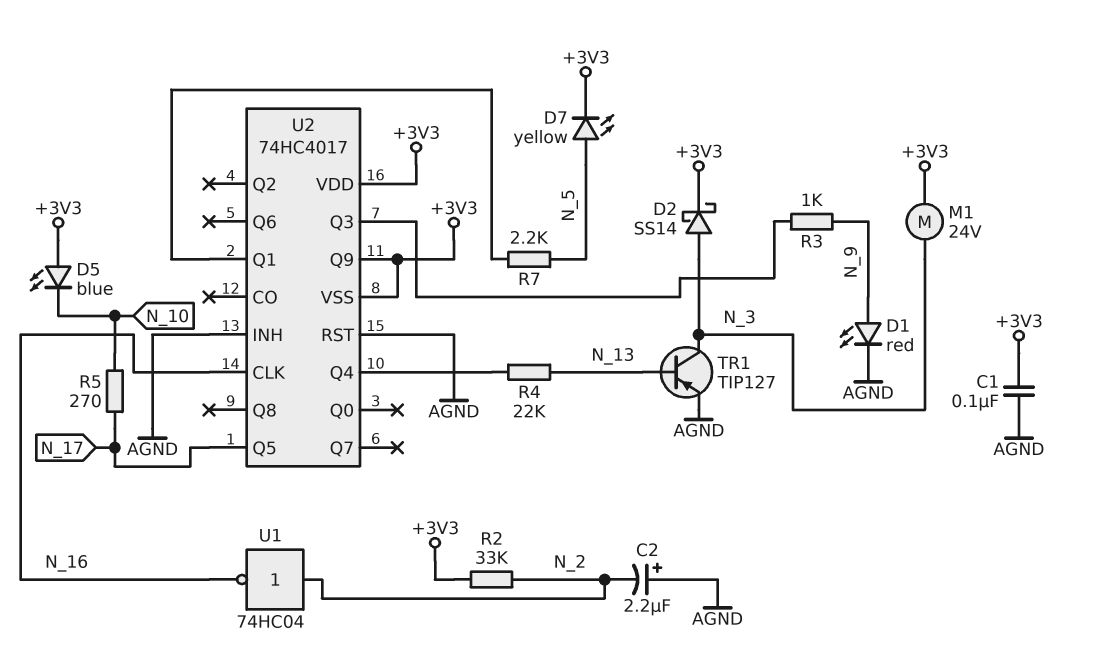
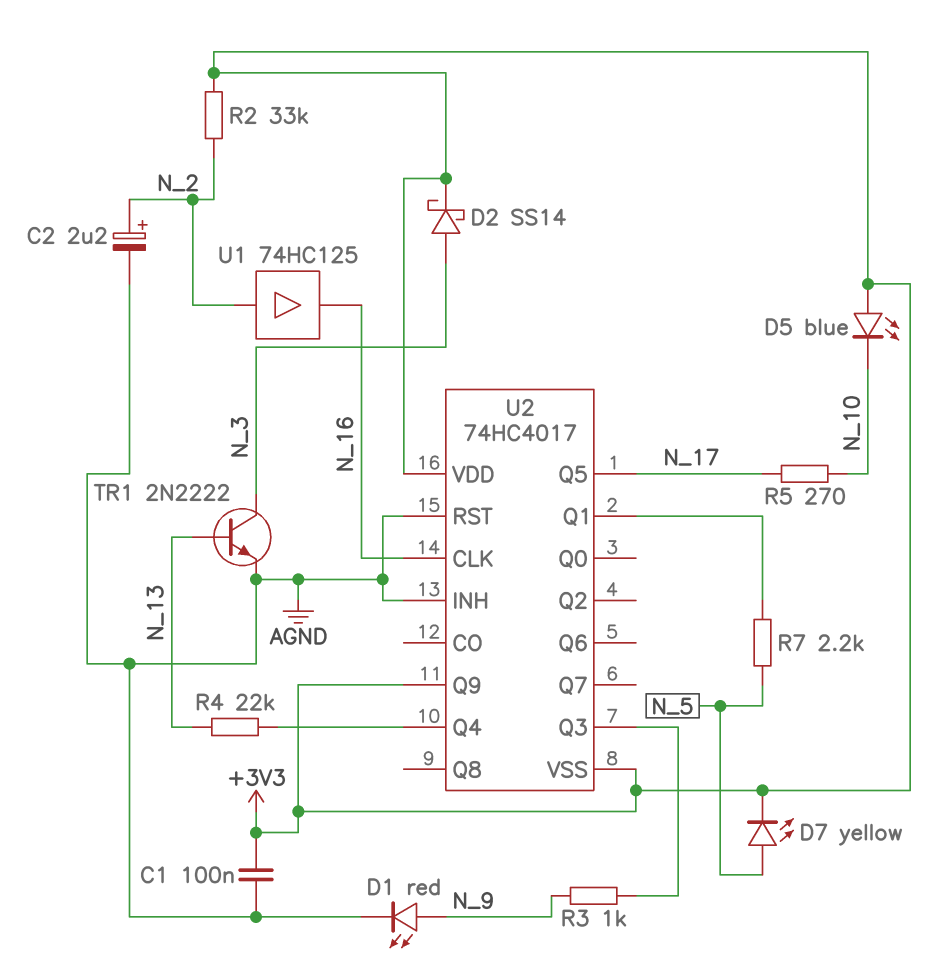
C2: 2.2uF (plus AGND, minus N_2) -> 2.2uF (plus N_2, minus AGND)
M1: motor 24V (+3V3, N_3) -> none
TR1: PNP TIP127 (B N_13, C N_3, E AGND) -> NPN 2N2222 (B N_13, C N_3, E AGND)
U1: NOT 74HC04 (in N_2, out N_16) -> buffer 74HC125 (in N_2, out N_16)

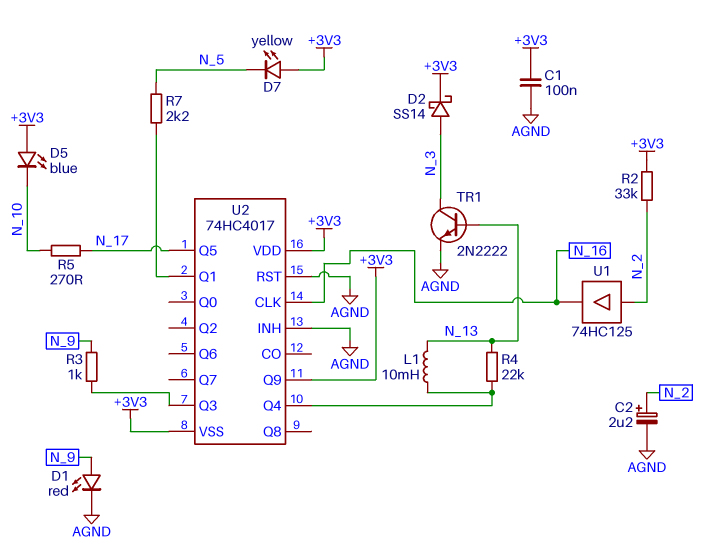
D7: LED yellow (A N_5, K +3V3) -> LED yellow (A +3V3, K N_5)
L1: none -> 10mH (N_13, U2/Q4)

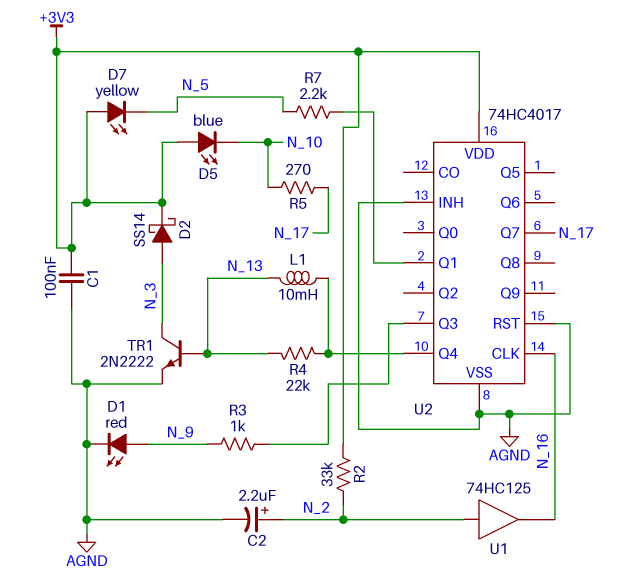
U2 pin Q5: N_17 -> none
U2 pin Q7: none -> N_17
U2 pin Q9: +3V3 -> none
U2 pin VSS: +3V3 -> AGND

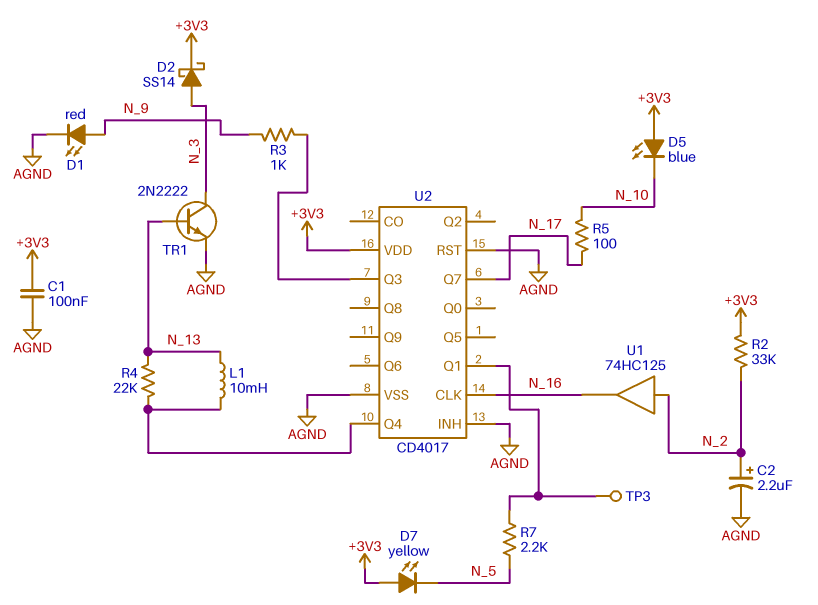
R5: 270 (N_10, N_17) -> 100 (N_10, N_17)
TP3: none -> test point (U2/Q1)
U2: 74HC4017 -> CD4017

